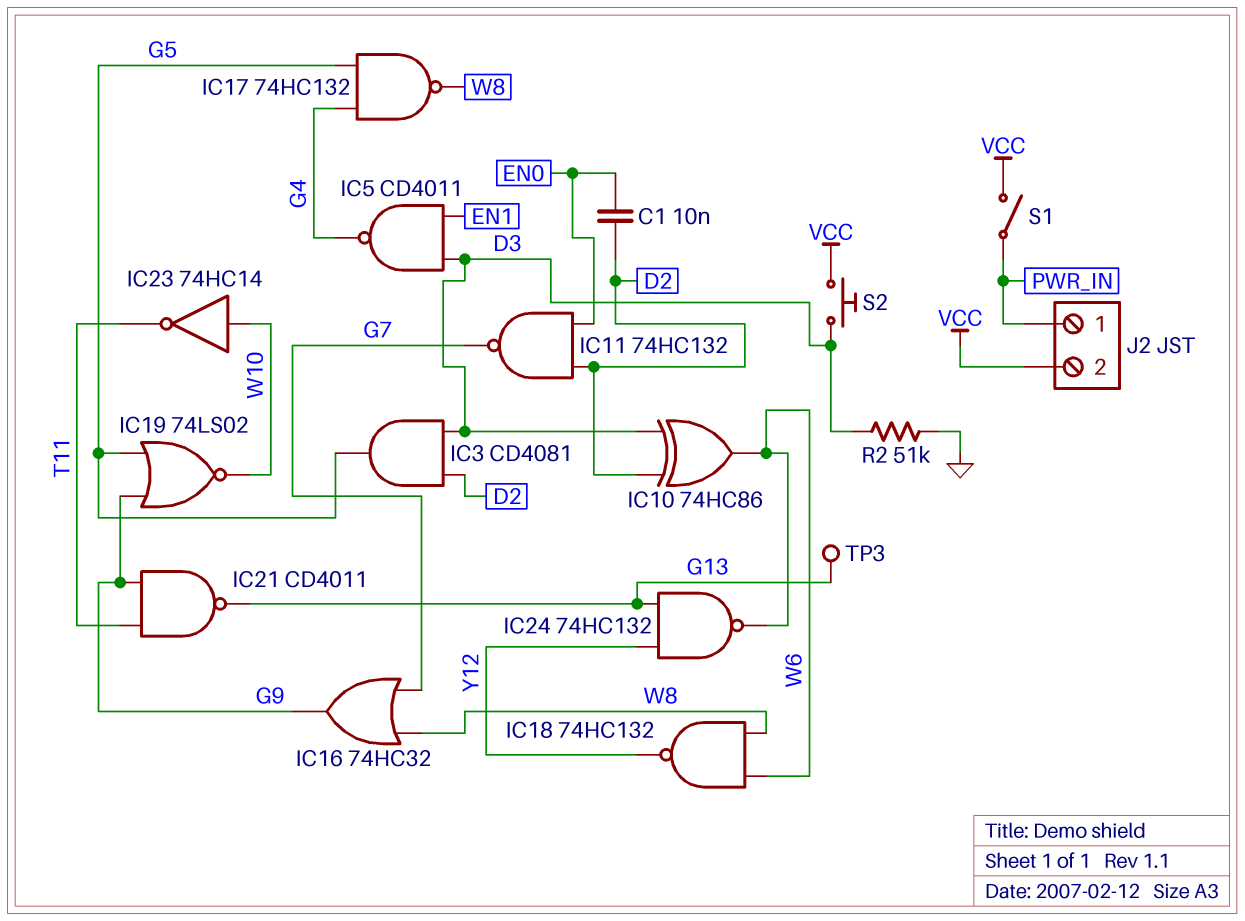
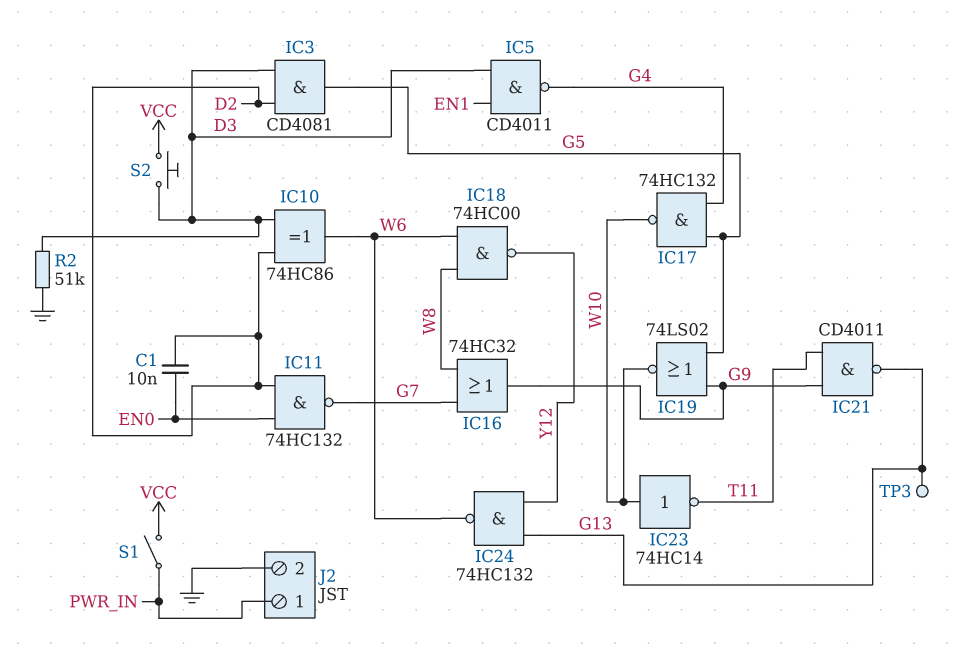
IC17: NAND 74HC132 (in G4, in G5, out W8) -> NAND 74HC132 (in G4, in G5, out W10)
IC18: NAND 74HC132 (in W6, in W8, out Y12) -> NAND 74HC00 (in W6, in W8, out Y12)
J2 pin 2: VCC -> GND

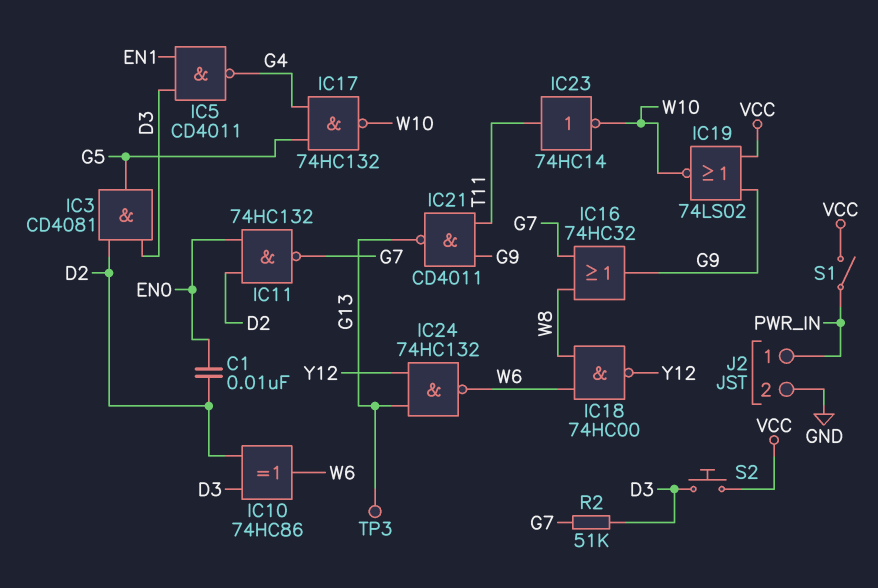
IC19: NOR 74LS02 (in G5, in G9, out W10) -> NOR 74LS02 (in G9, in VCC, out W10)
IC23: NOT 74HC14 (in W10, out T11) -> NOT 74HC14 (in T11, out W10)
R2: 51k (D3, GND) -> 51k (D3, G7)

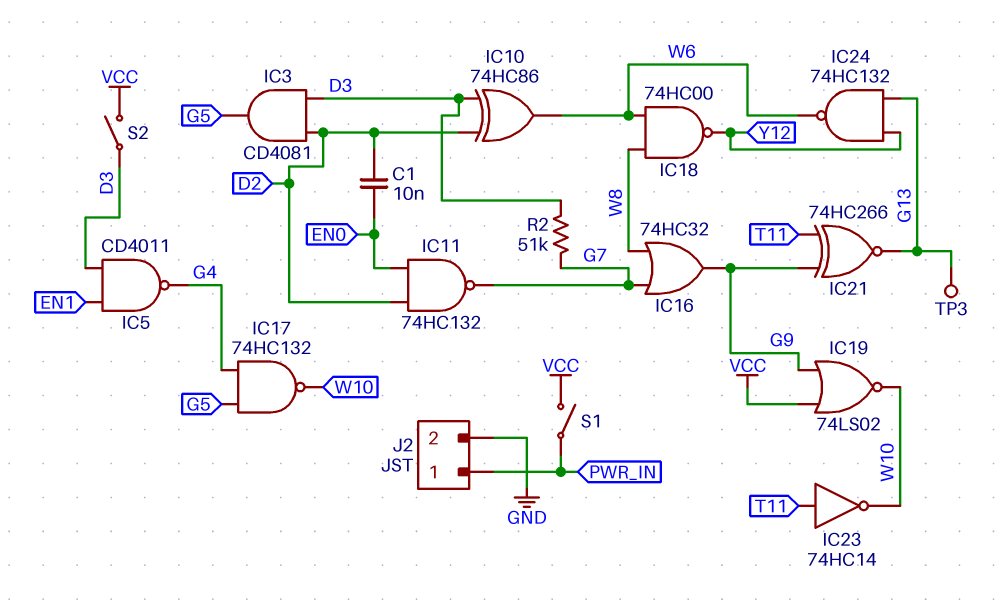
IC21: NAND CD4011 (in G9, in T11, out G13) -> XNOR 74HC266 (in G9, in T11, out G13)
S2: button (D3, VCC) -> switch (D3, VCC)

